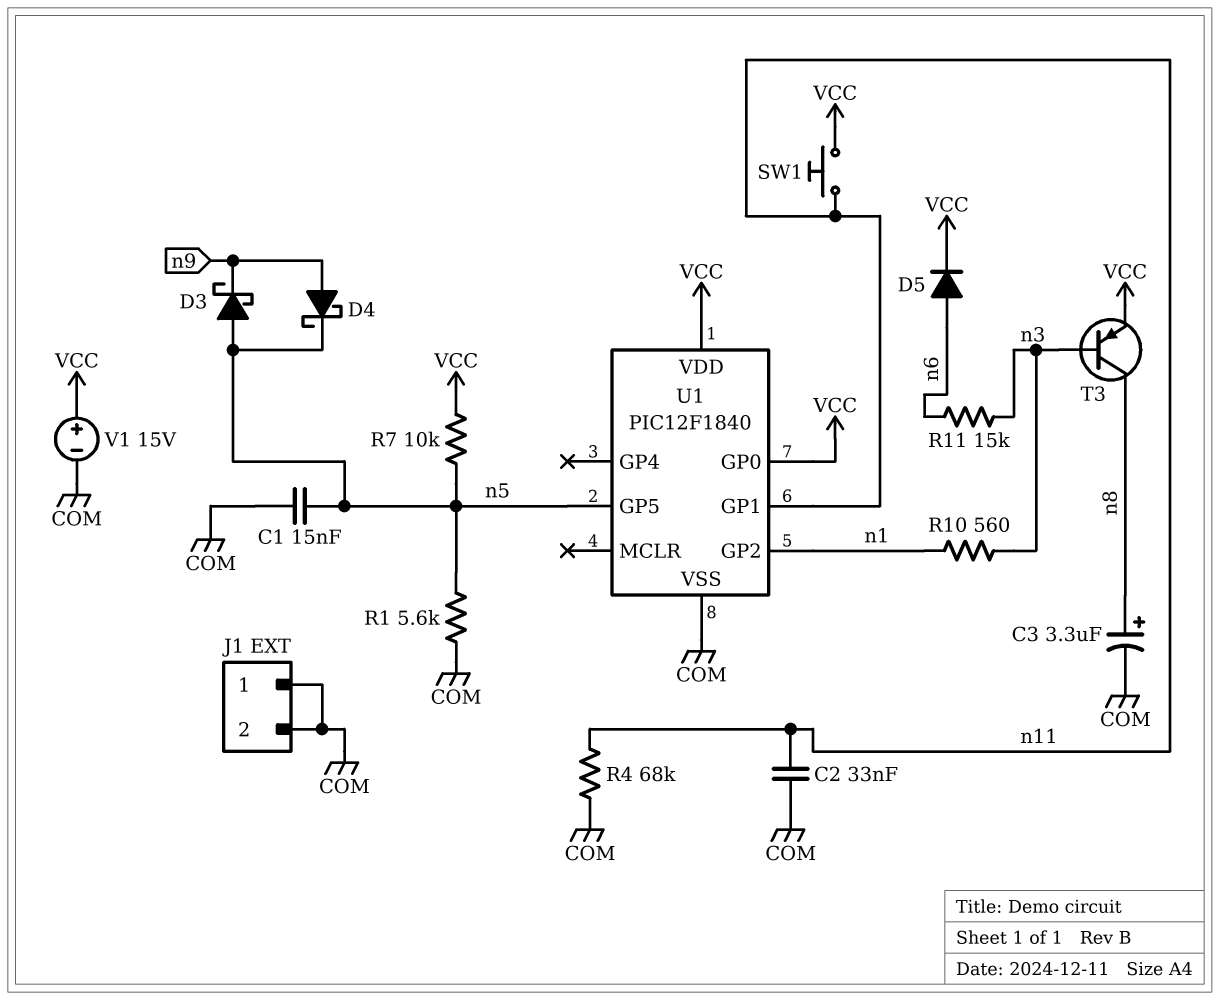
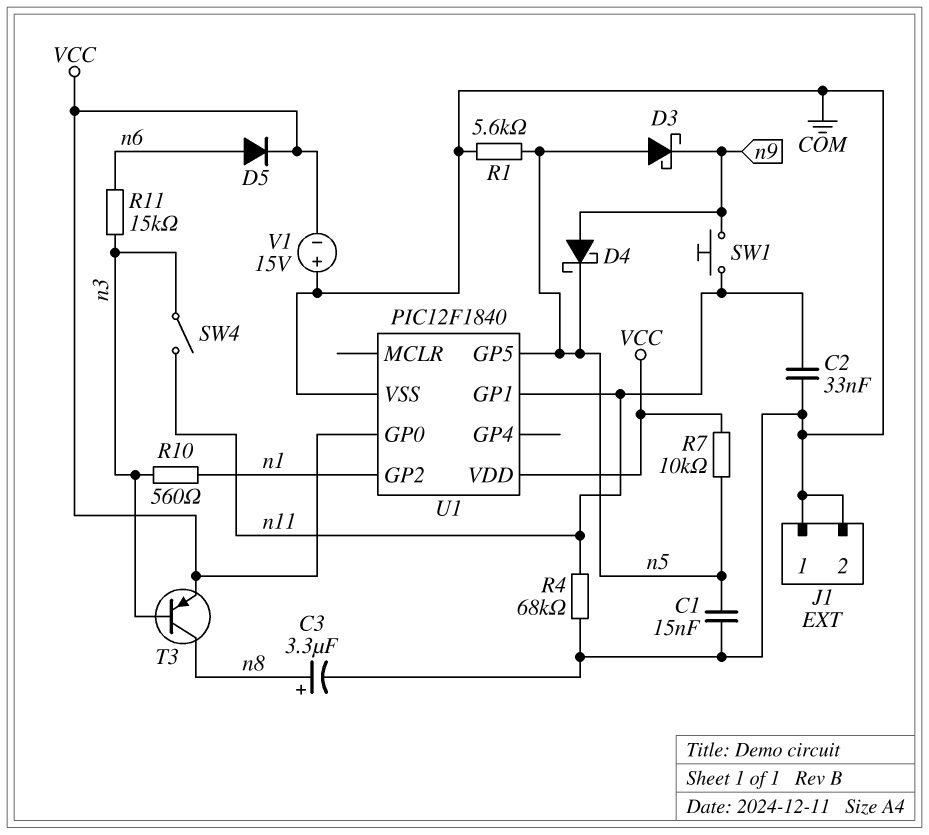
SW1: button (VCC, n11) -> button (n9, n11)
SW4: none -> switch (n3, n11)
V1: 15V (plus VCC, minus COM) -> 15V (plus COM, minus VCC)

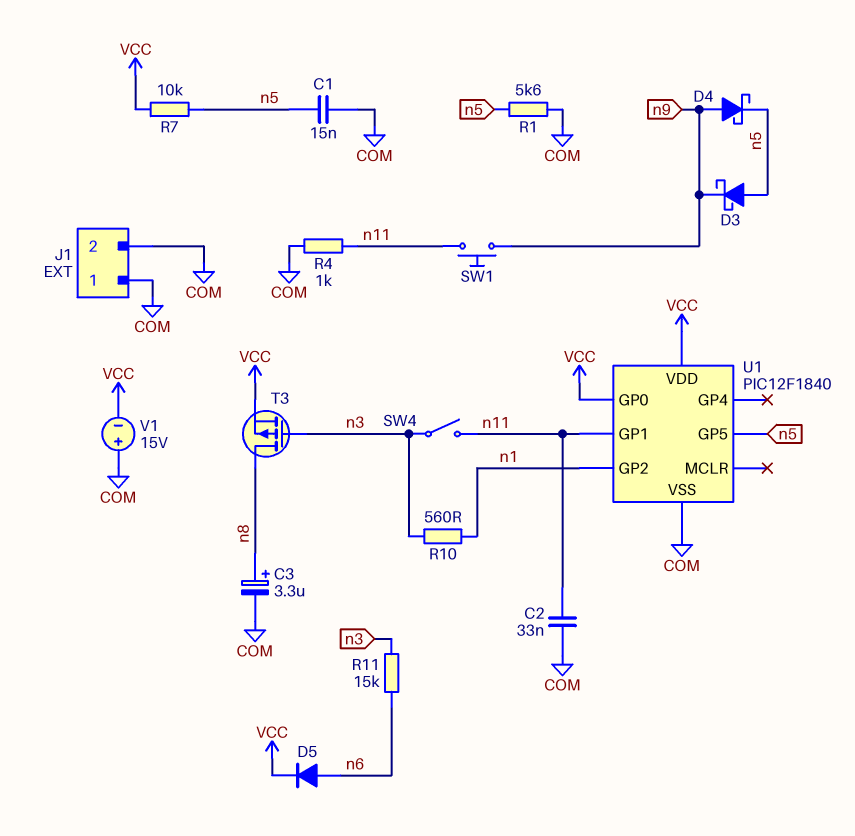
R4: 68k (COM, n11) -> 1k (COM, n11)
T3: PNP (B n3, C n8, E VCC) -> PMOS (G n3, D n8, S VCC)

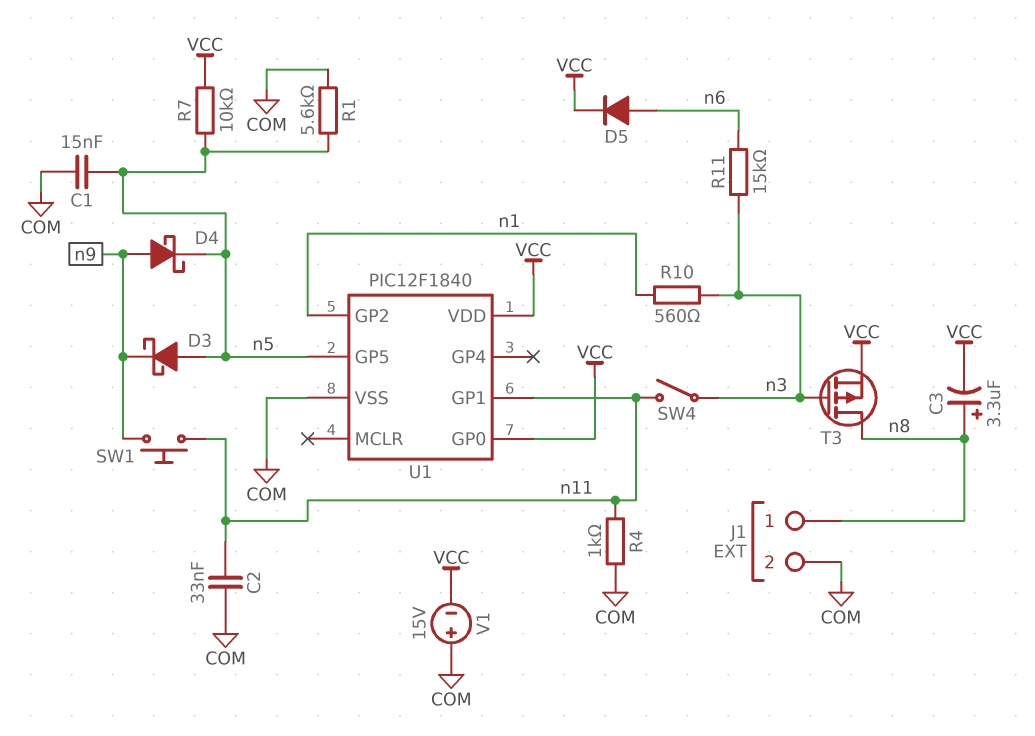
C3: 3.3uF (plus n8, minus COM) -> 3.3uF (plus n8, minus VCC)
J1 pin 1: COM -> n8

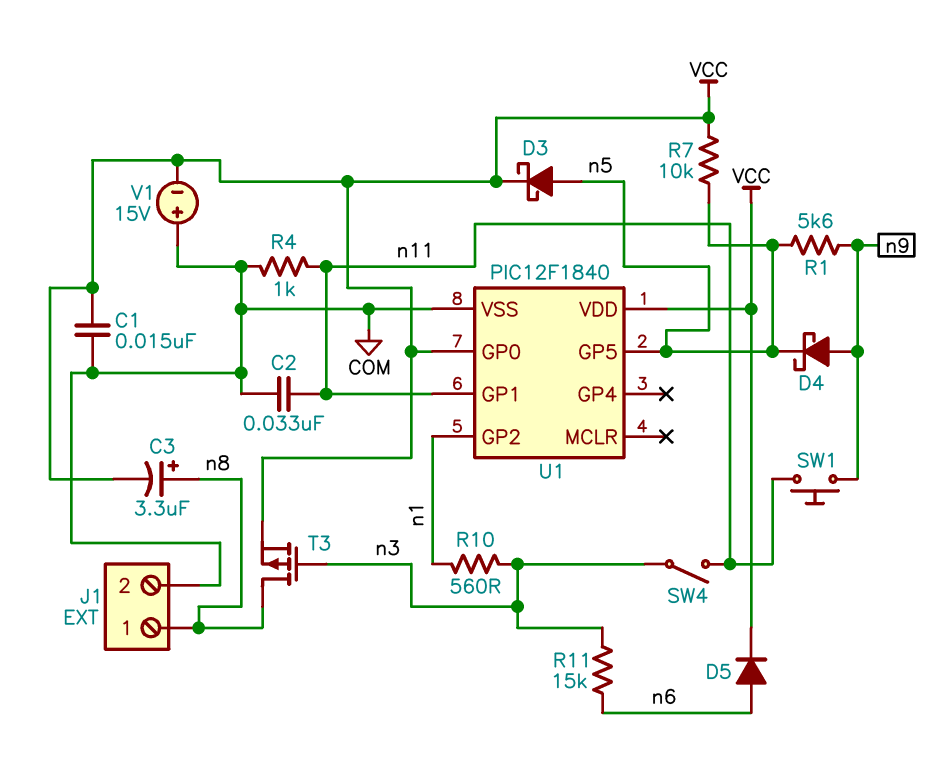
C1: 15nF (COM, n5) -> 15nF (COM, VCC)
D3: schottky (A n5, K n9) -> schottky (A n5, K VCC)
R1: 5.6k (COM, n5) -> 5.6k (n5, n9)

